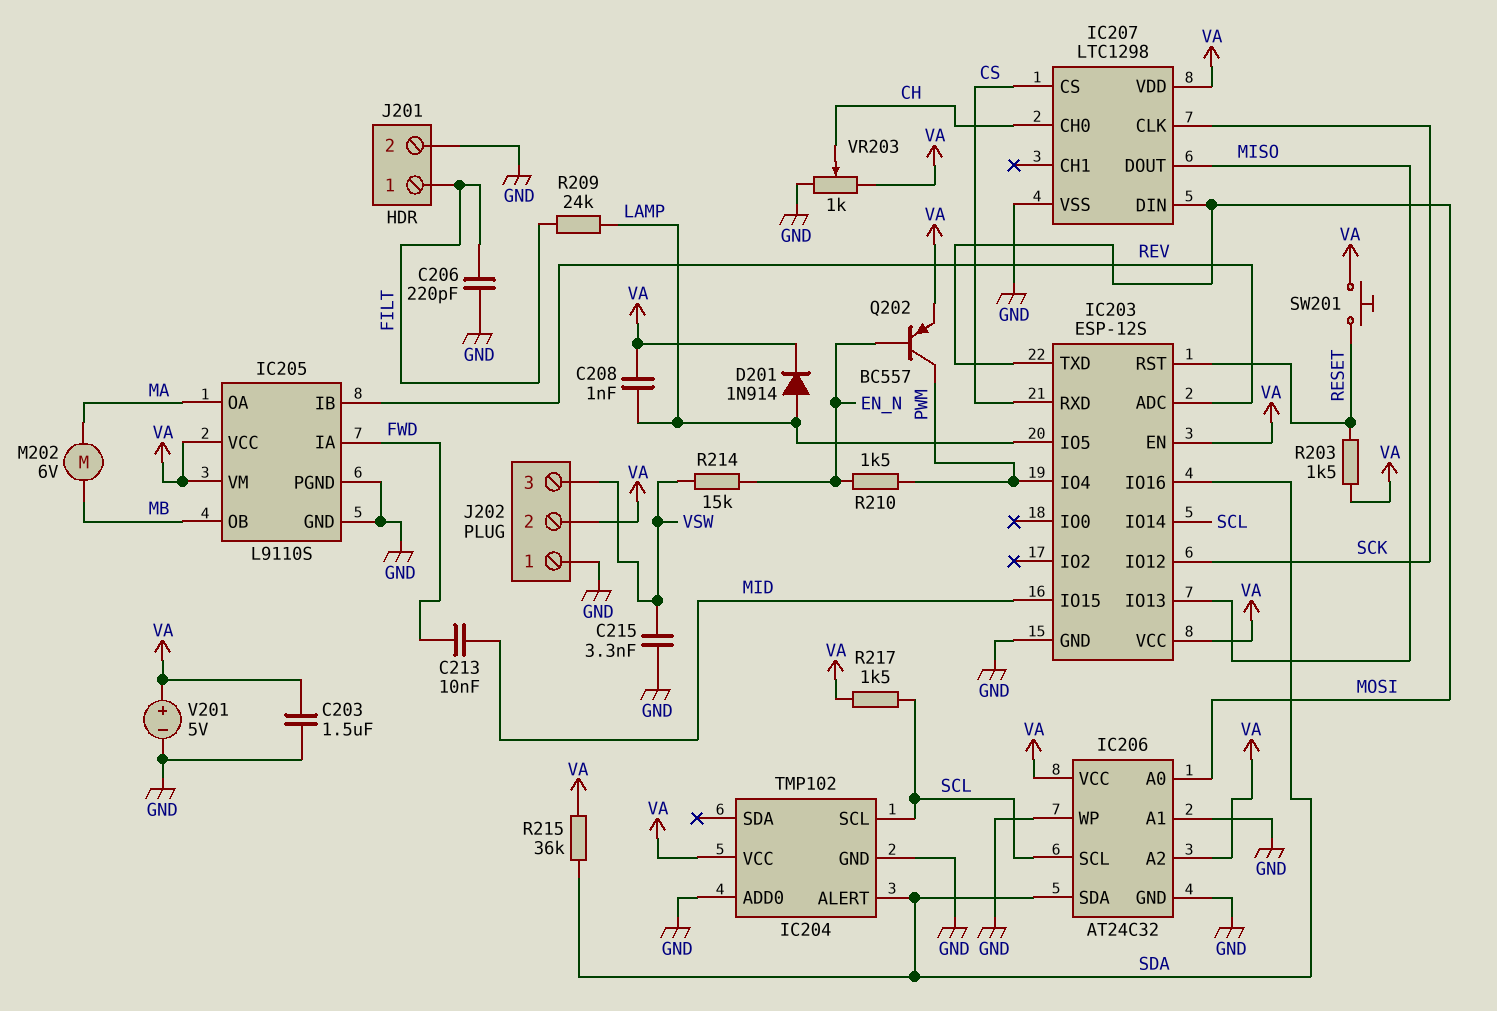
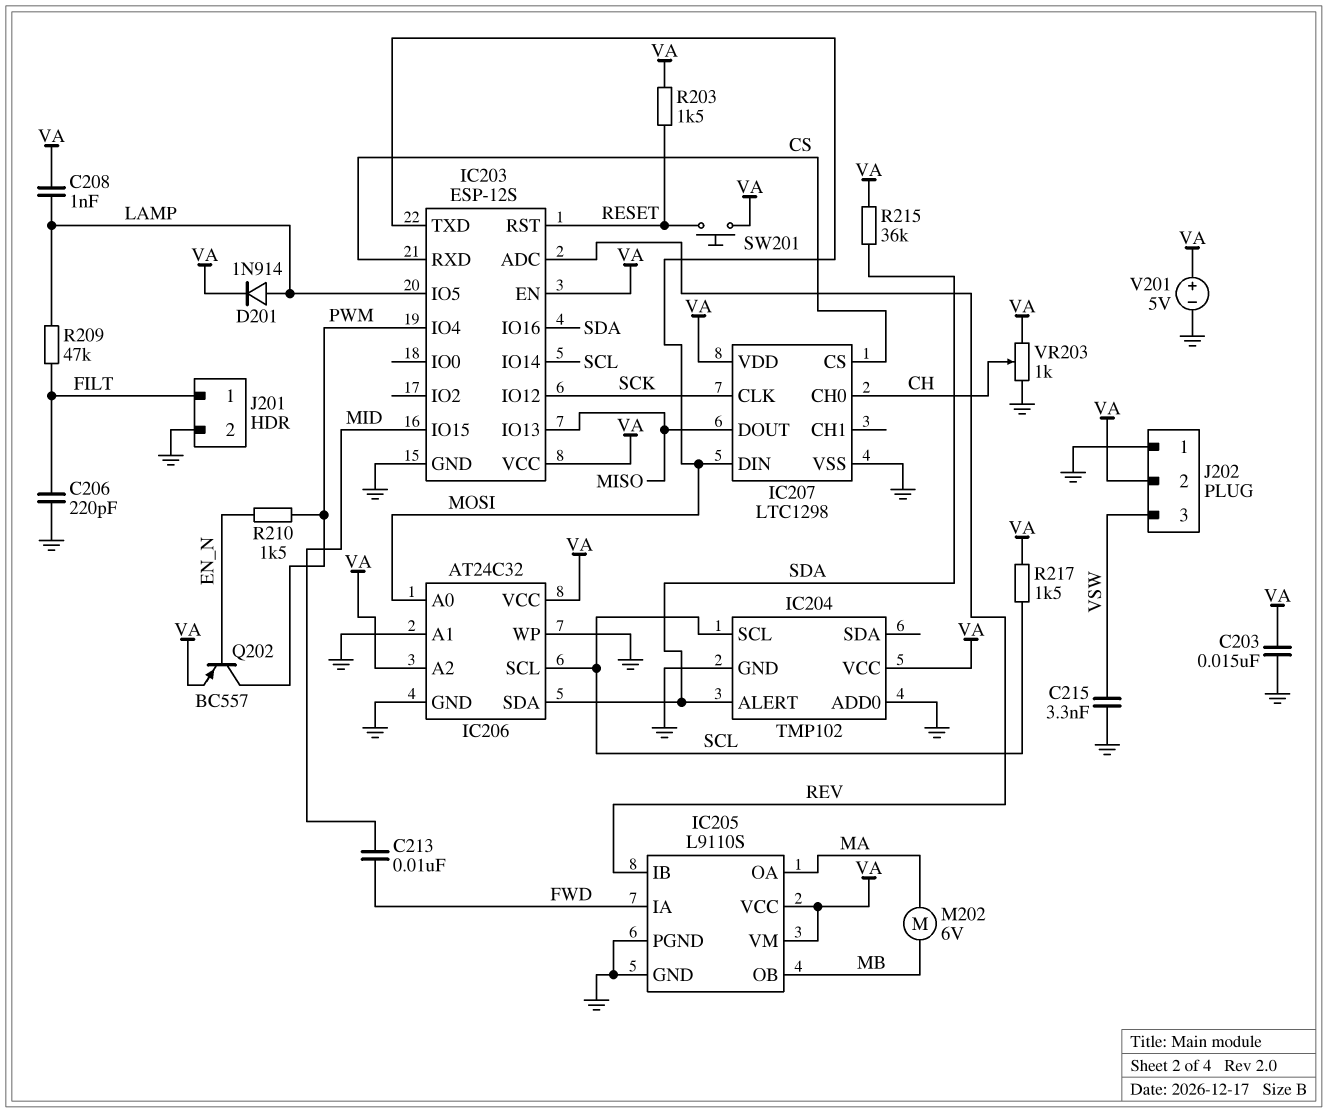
C203: 1.5uF (GND, VA) -> 15nF (GND, VA)
R209: 24k (FILT, LAMP) -> 47k (FILT, LAMP)
R214: 15k (EN_N, VSW) -> none

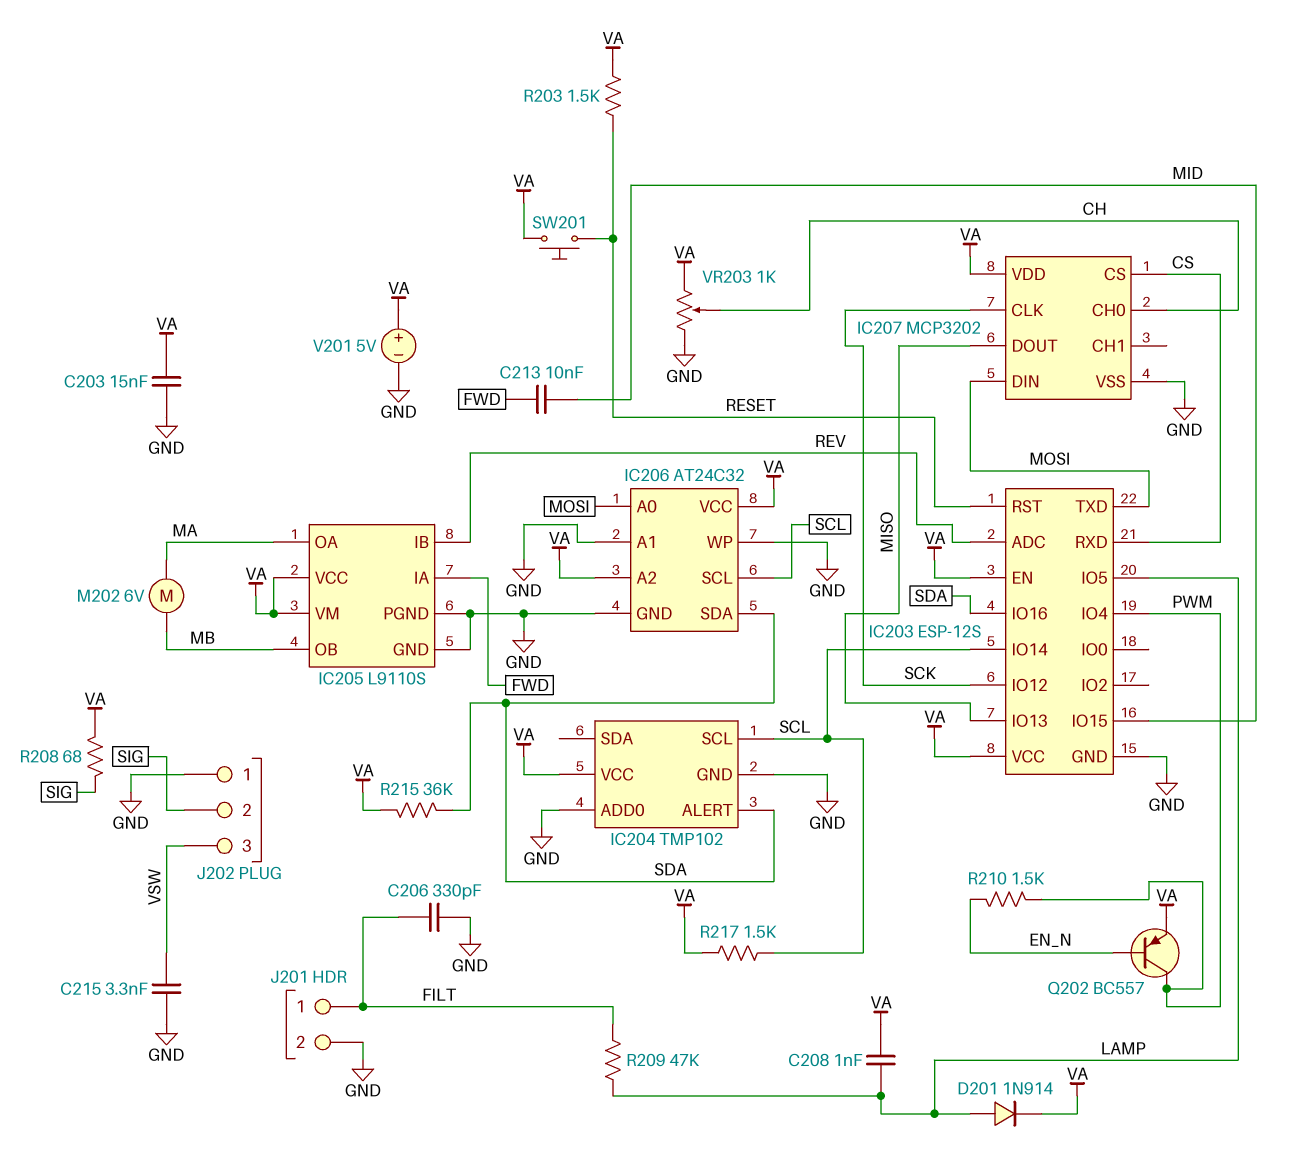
C206: 220pF (FILT, GND) -> 330pF (FILT, GND)
IC207: LTC1298 -> MCP3202
J202 pin 2: VA -> SIG
R208: none -> 68 (SIG, VA)

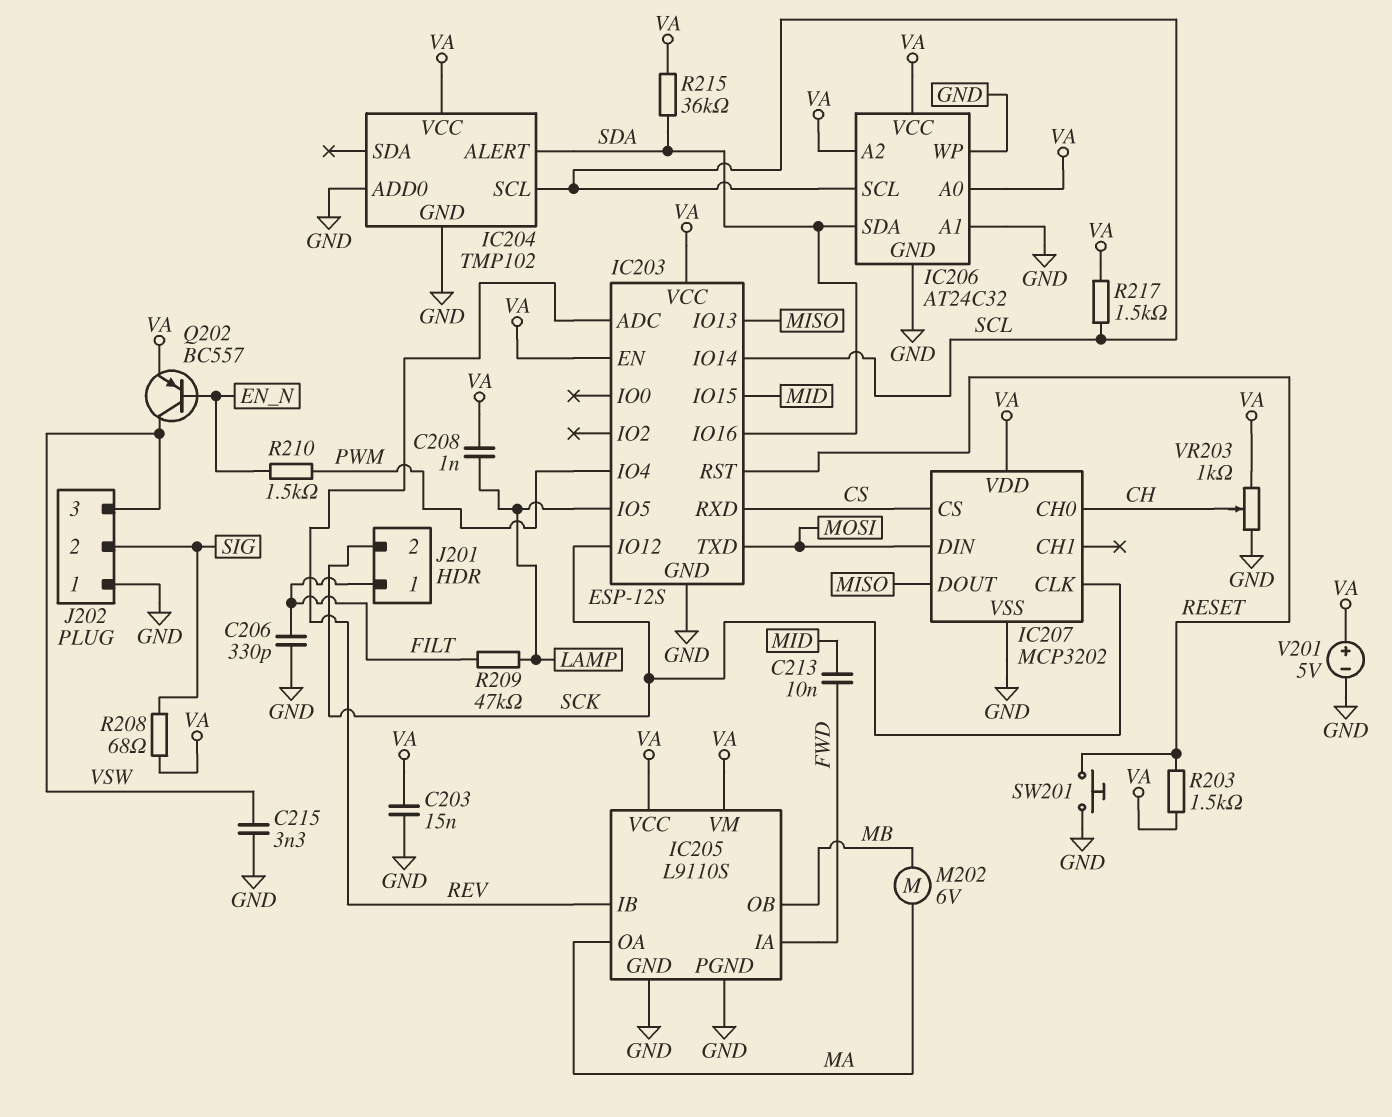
D201: diode 1N914 (A LAMP, K VA) -> none
IC206 pin A0: MOSI -> VA
J201 pin 2: GND -> SCK
Q202: PNP BC557 (B EN_N, C PWM, E VA) -> PNP BC557 (B EN_N, C VSW, E VA)
SW201: button (RESET, VA) -> button (GND, RESET)

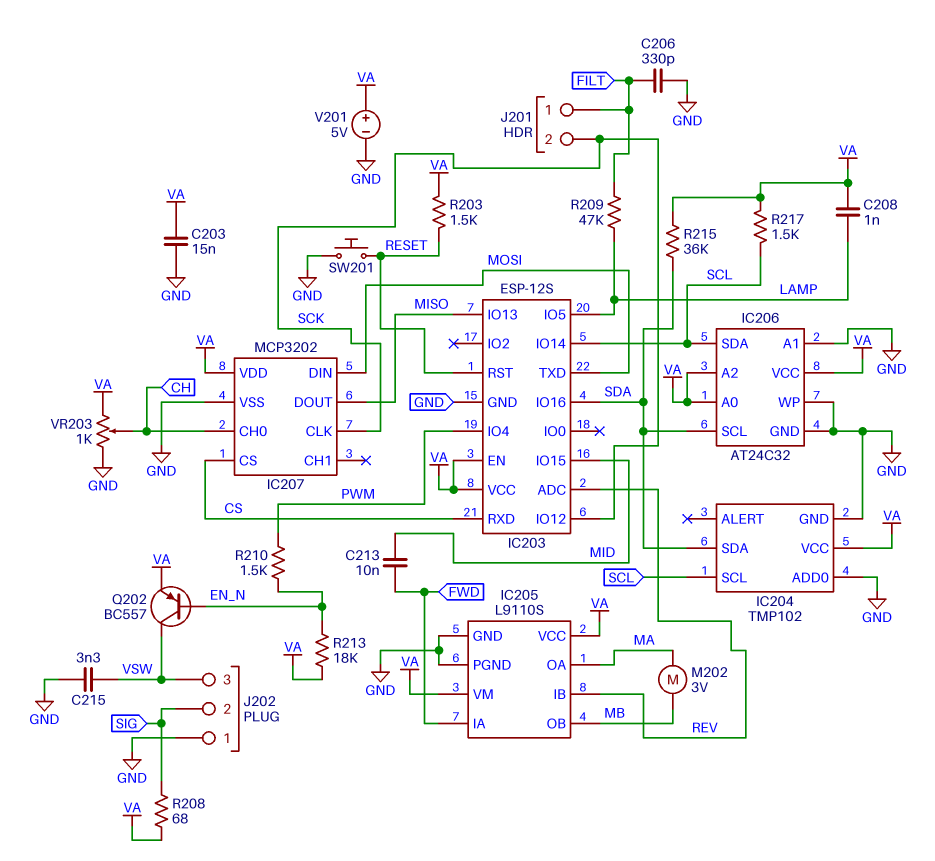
IC204 pin ALERT: SDA -> none
IC204 pin SDA: none -> SDA
IC206 pin SCL: SCL -> SDA
IC206 pin SDA: SDA -> SCL
M202: motor 6V (MA, MB) -> motor 3V (MA, MB)
R213: none -> 18k (EN_N, VA)

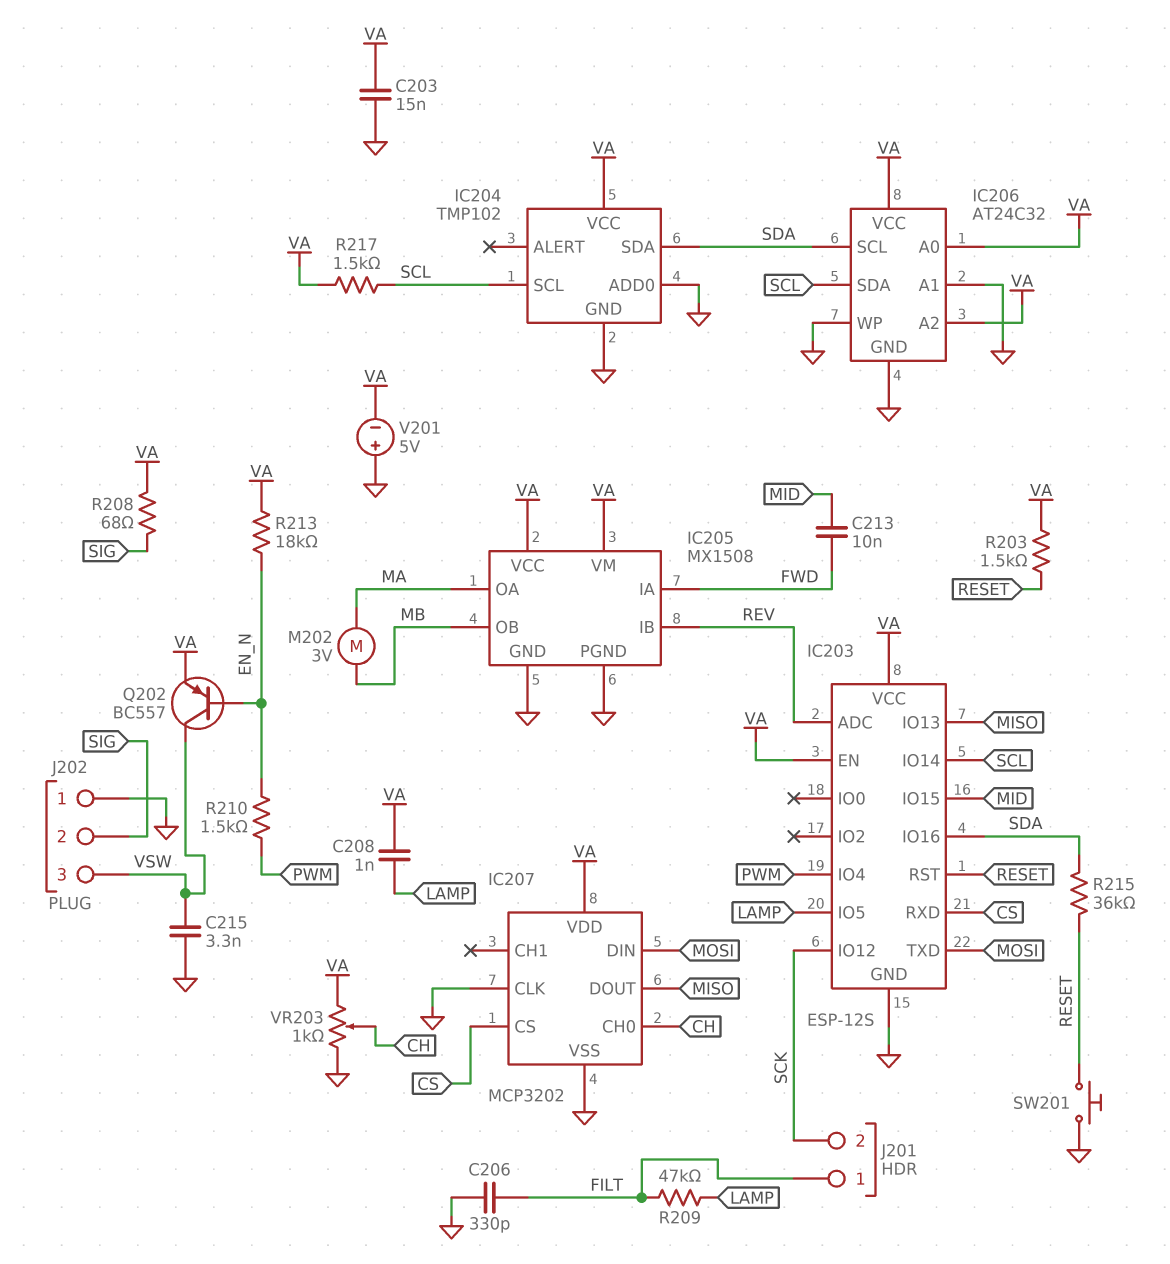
IC205: L9110S -> MX1508
IC207 pin CLK: SCK -> GND
R215: 36k (SDA, VA) -> 36k (RESET, SDA)
V201: 5V (plus VA, minus GND) -> 5V (plus GND, minus VA)

